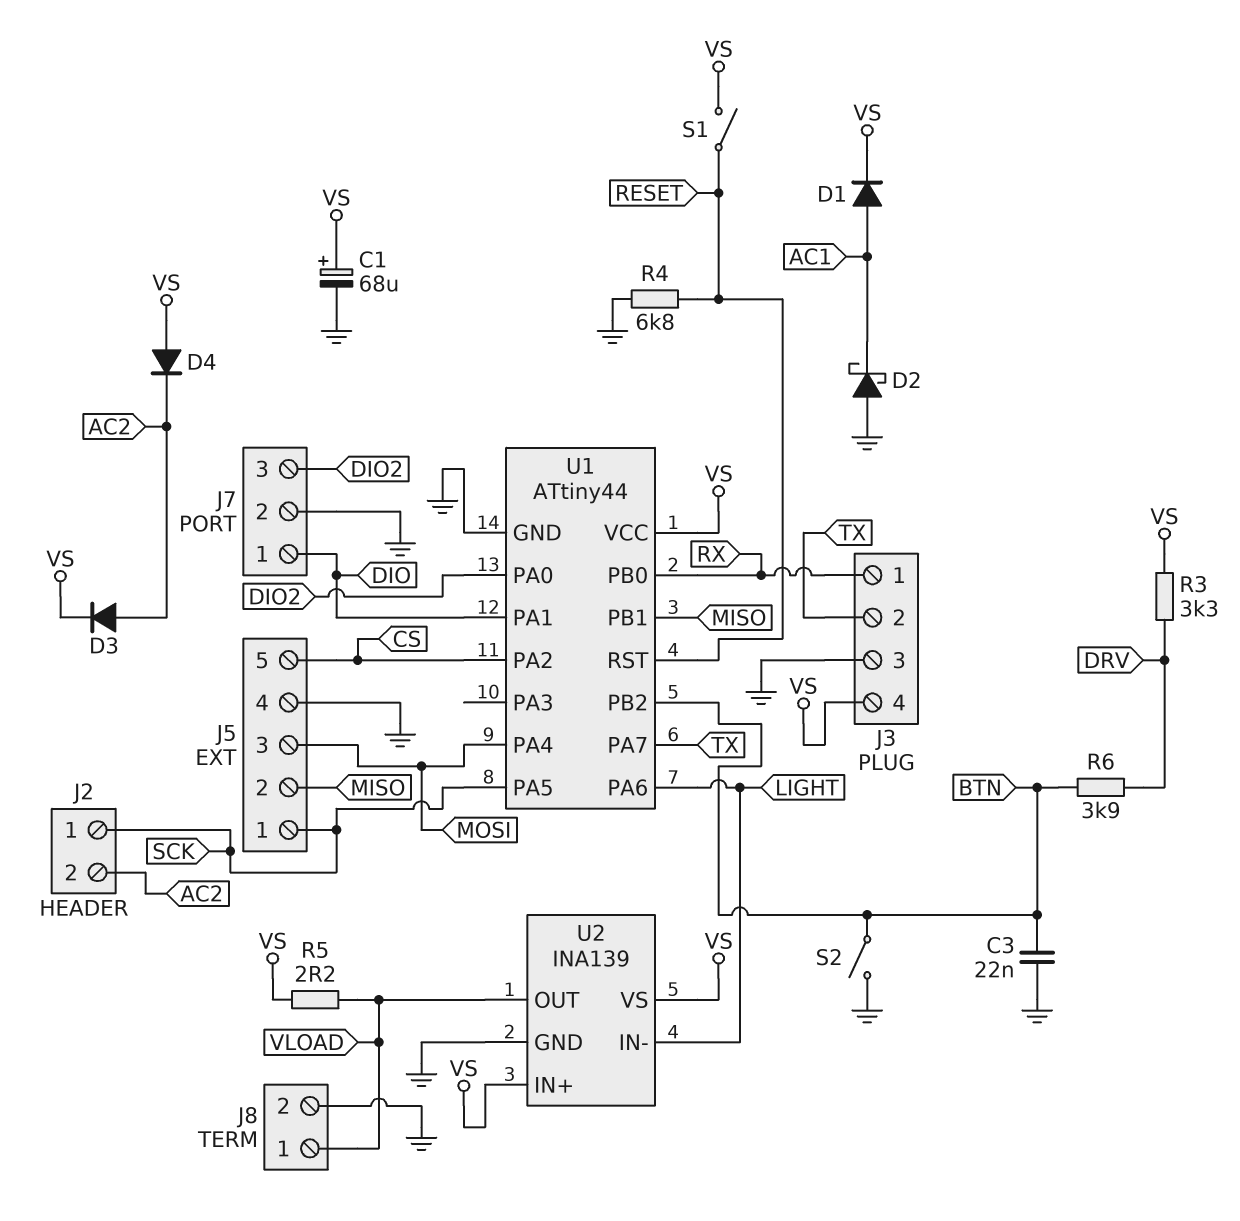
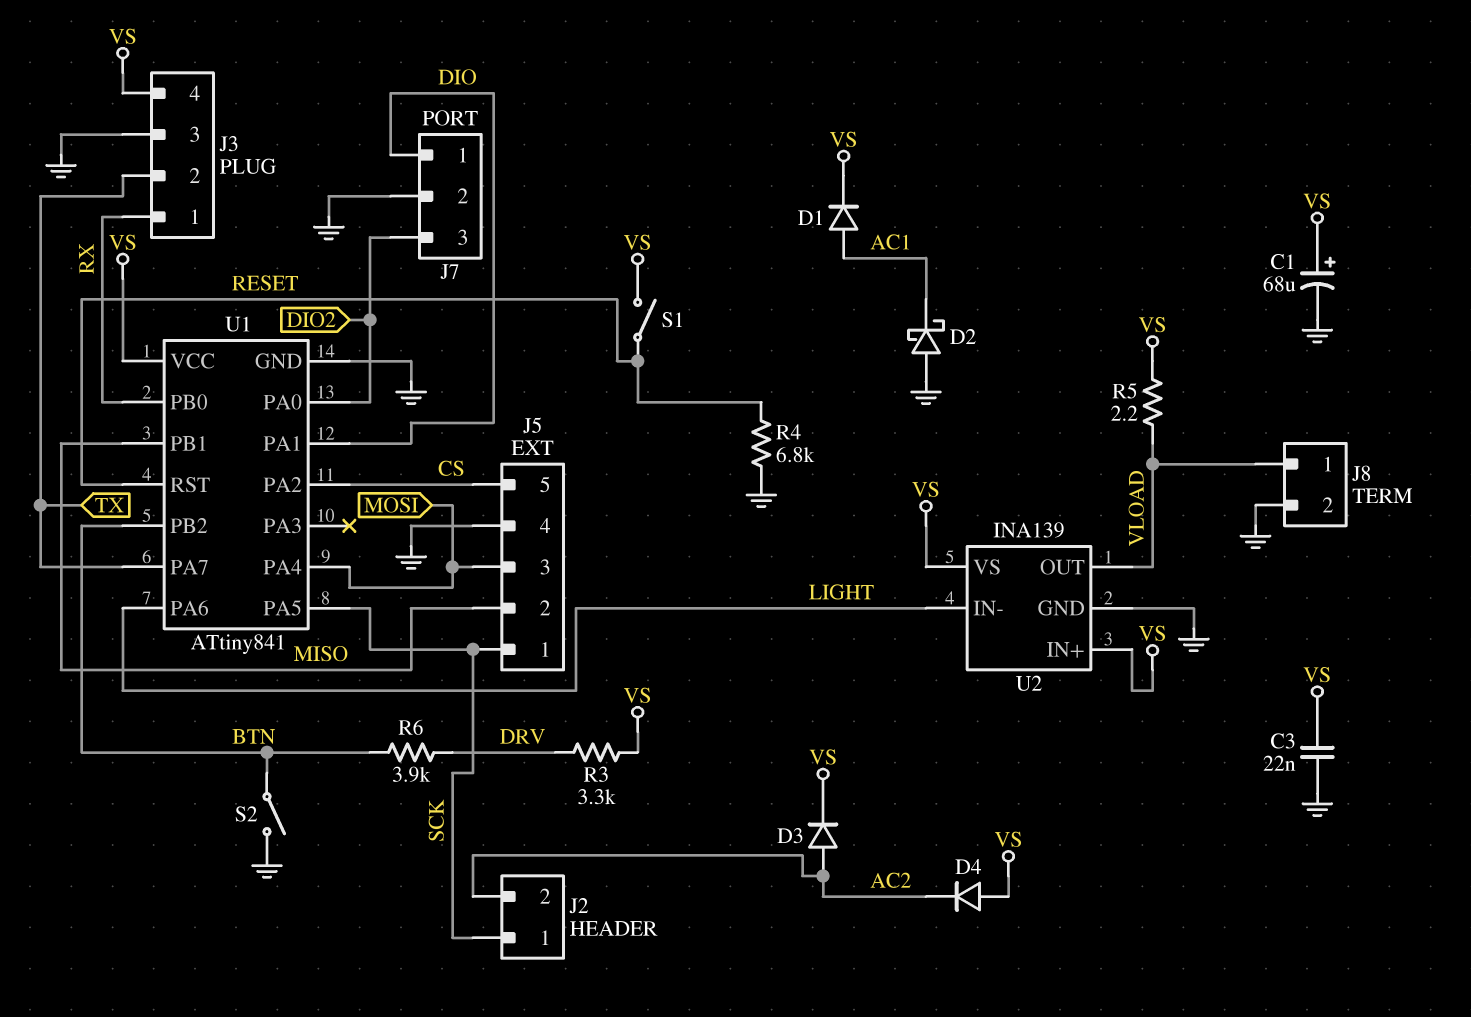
C3: 22nF (BTN, GND) -> 22nF (GND, VS)
U1: ATtiny44 -> ATtiny841

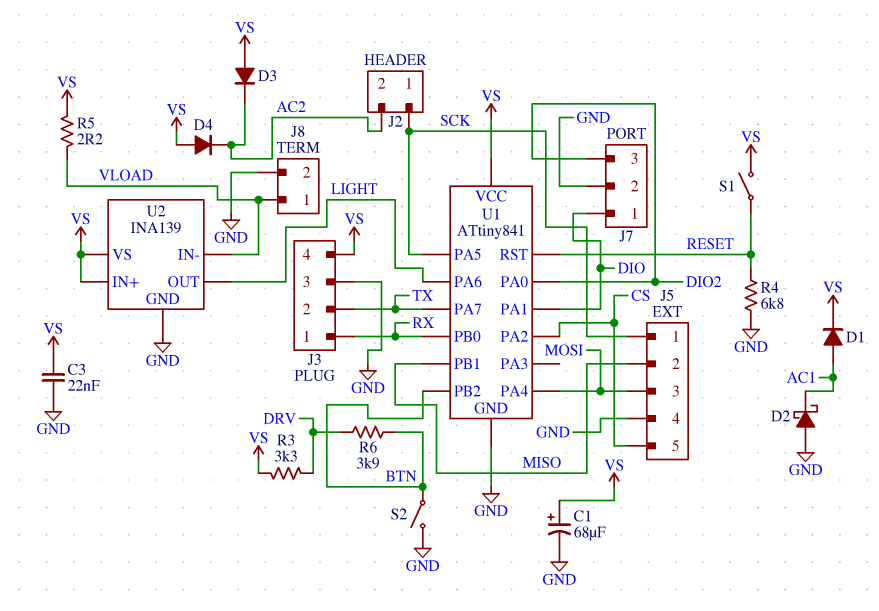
D3: diode (A AC2, K VS) -> diode (A VS, K AC2)
U2 pin IN-: LIGHT -> VLOAD
U2 pin OUT: VLOAD -> LIGHT

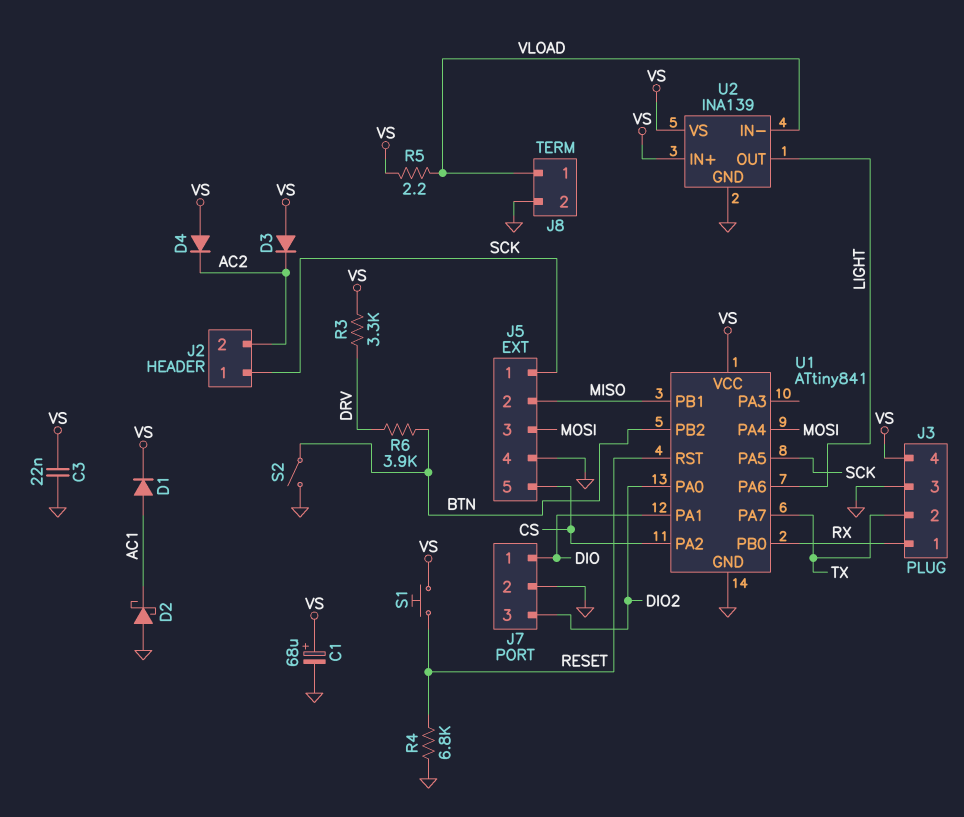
S1: switch (RESET, VS) -> button (RESET, VS)

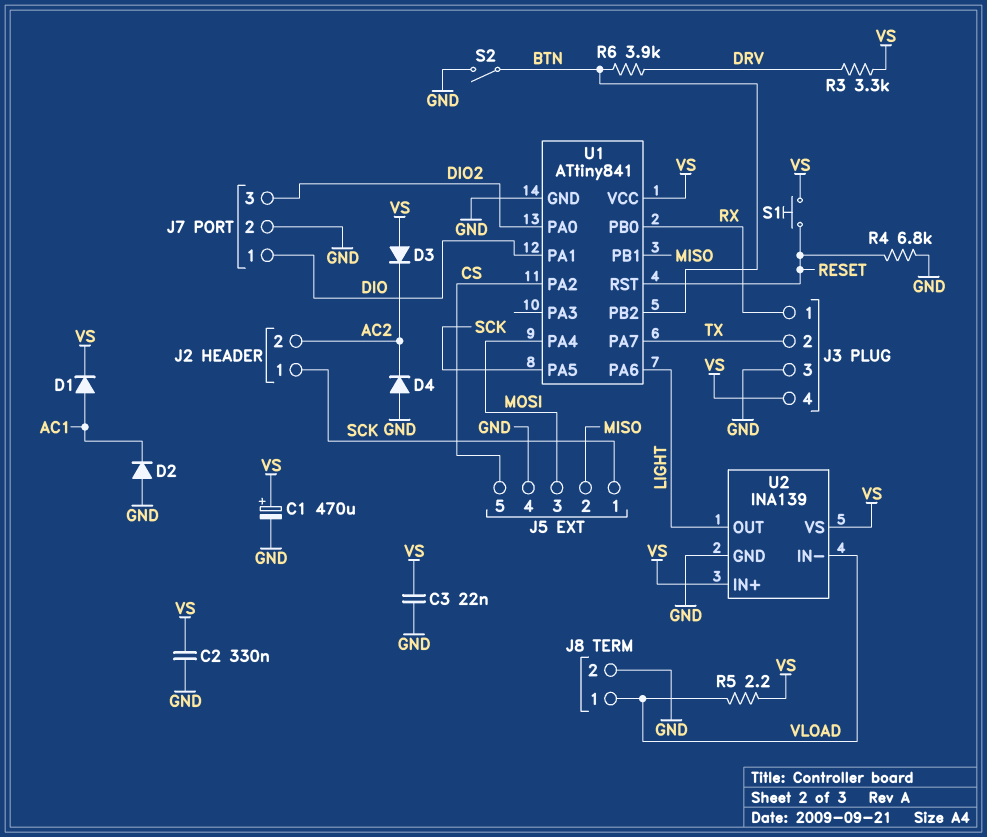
C1: 68uF (plus VS, minus GND) -> 470uF (plus VS, minus GND)
C2: none -> 330nF (GND, VS)
D2: schottky (A GND, K AC1) -> diode (A GND, K AC1)
D4: diode (A VS, K AC2) -> diode (A GND, K AC2)

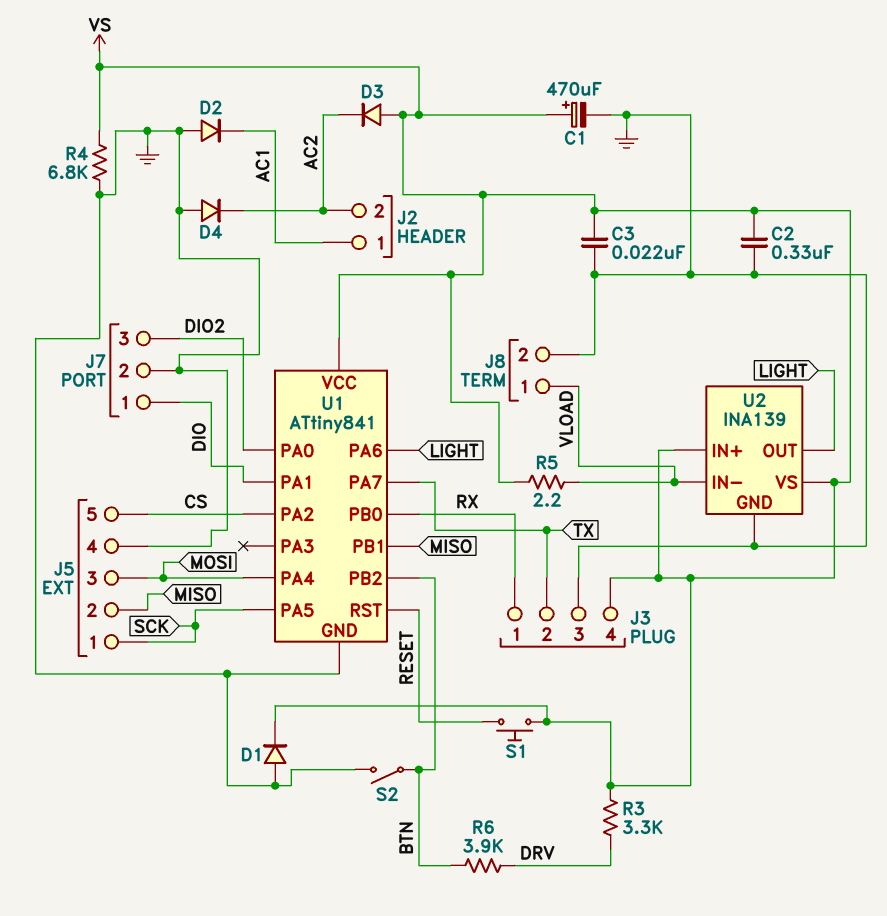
D1: diode (A AC1, K VS) -> diode (A GND, K VS)
J2 pin 1: SCK -> AC1
R4: 6.8k (GND, RESET) -> 6.8k (GND, VS)

